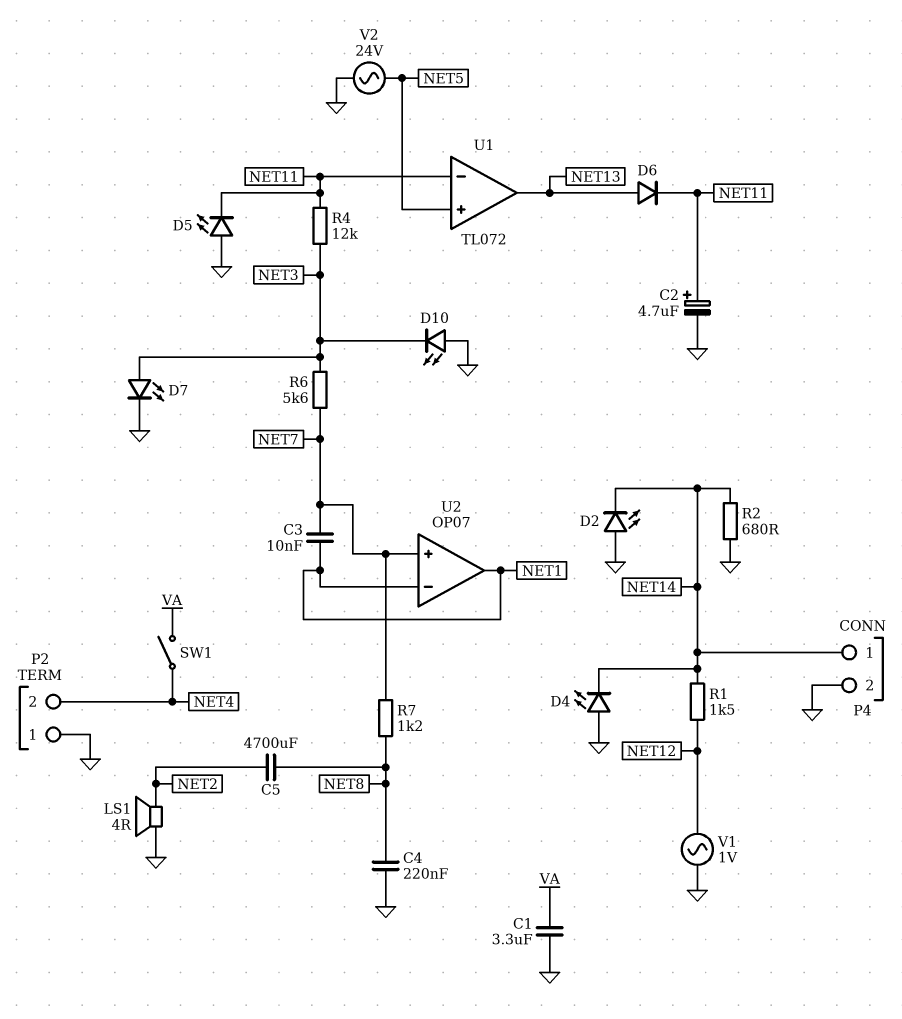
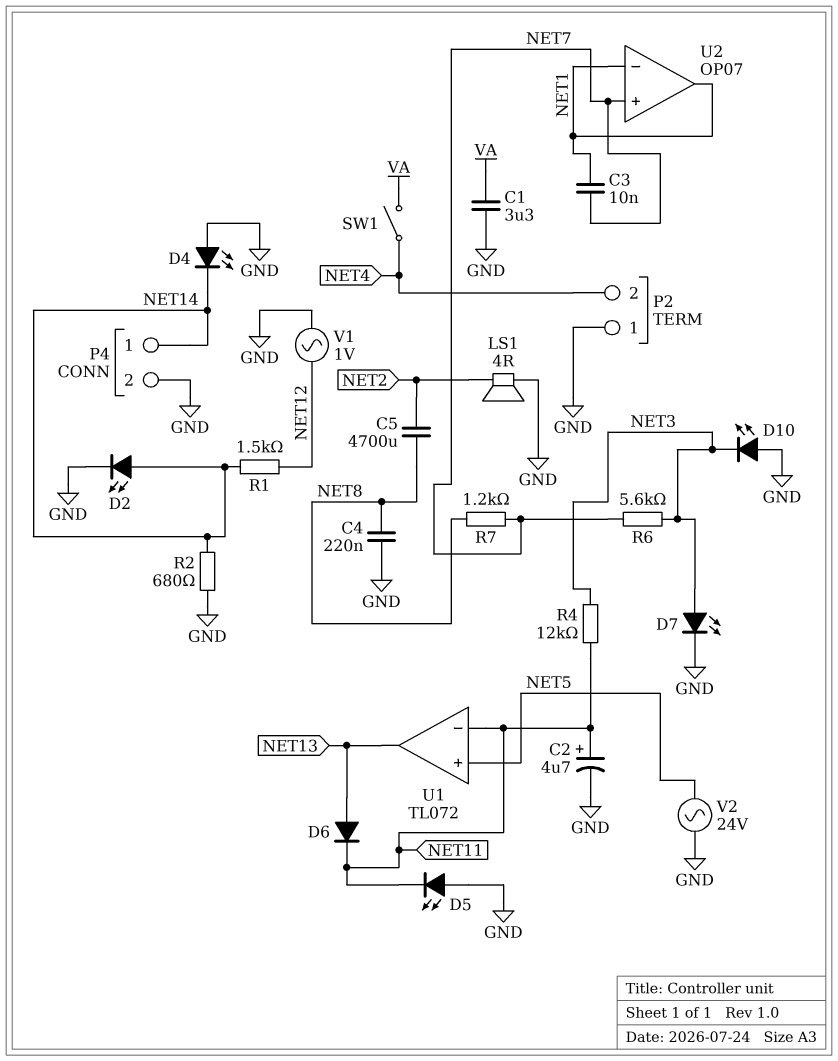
D2: LED (A GND, K NET14) -> LED (A NET14, K GND)

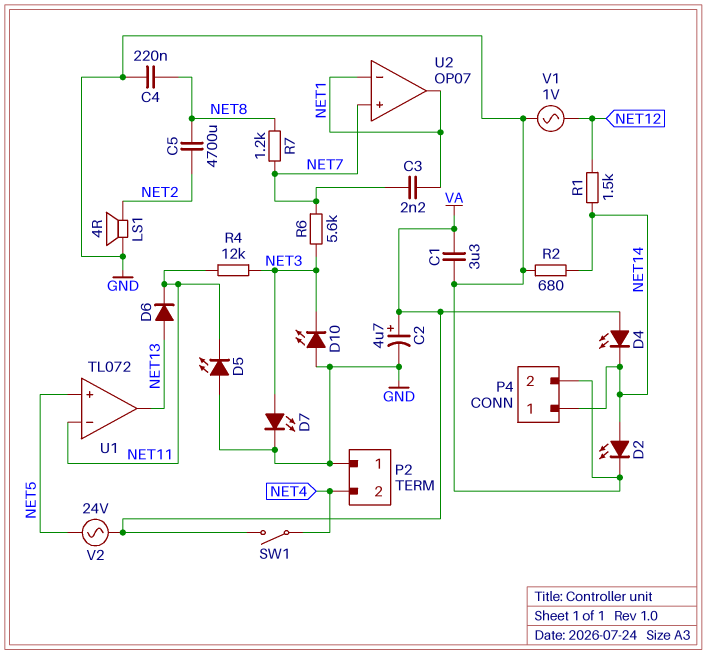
C2: 4.7uF (plus NET11, minus GND) -> 4.7uF (plus VA, minus GND)
C3: 10nF (NET1, NET7) -> 2.2nF (NET1, NET7)
D4: LED (A GND, K NET14) -> LED (A VA, K NET14)
V2: AC 24V (GND, NET5) -> AC 24V (NET5, VA)

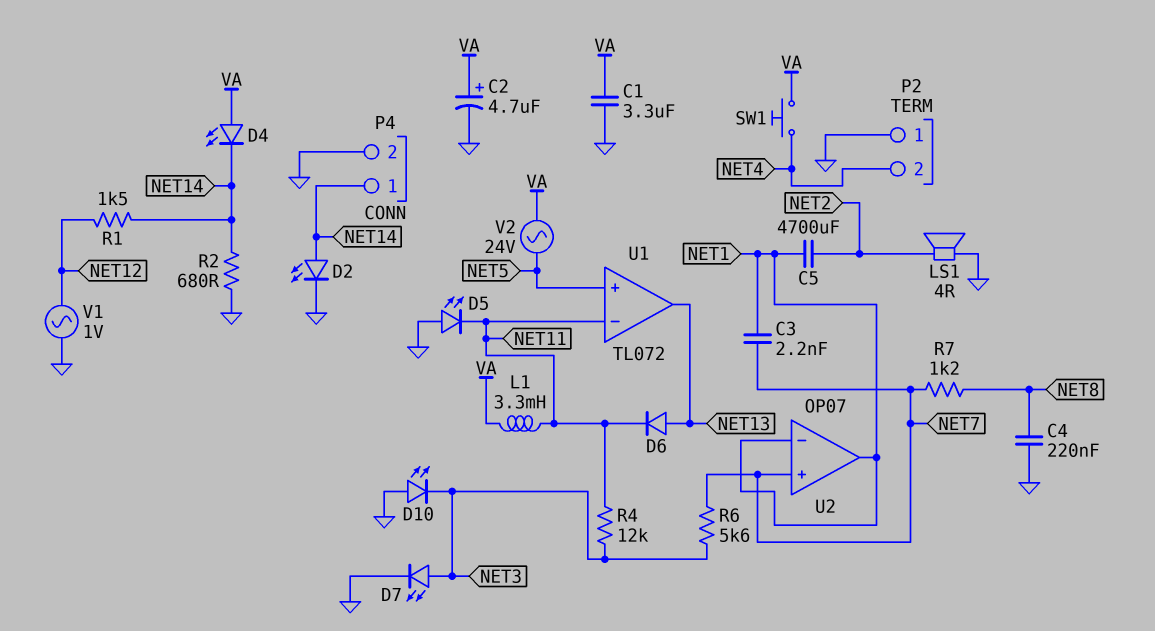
C5: 4700uF (NET2, NET8) -> 4700uF (NET1, NET2)
L1: none -> 3.3mH (NET11, VA)
SW1: switch (NET4, VA) -> button (NET4, VA)

